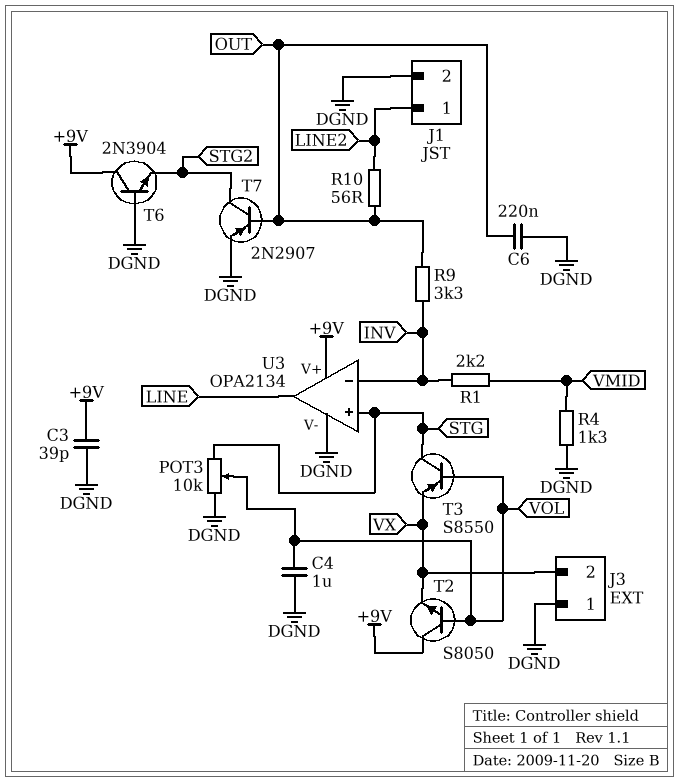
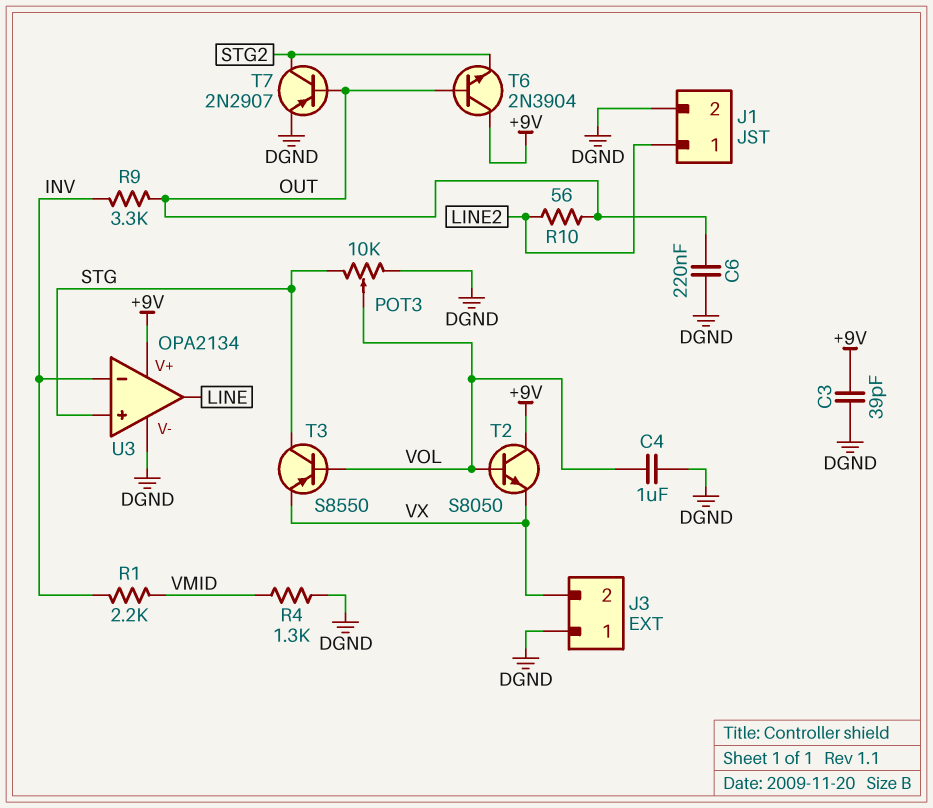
T6: NPN 2N3904 (B DGND, C +9V, E STG2) -> NPN 2N3904 (B OUT, C +9V, E STG2)

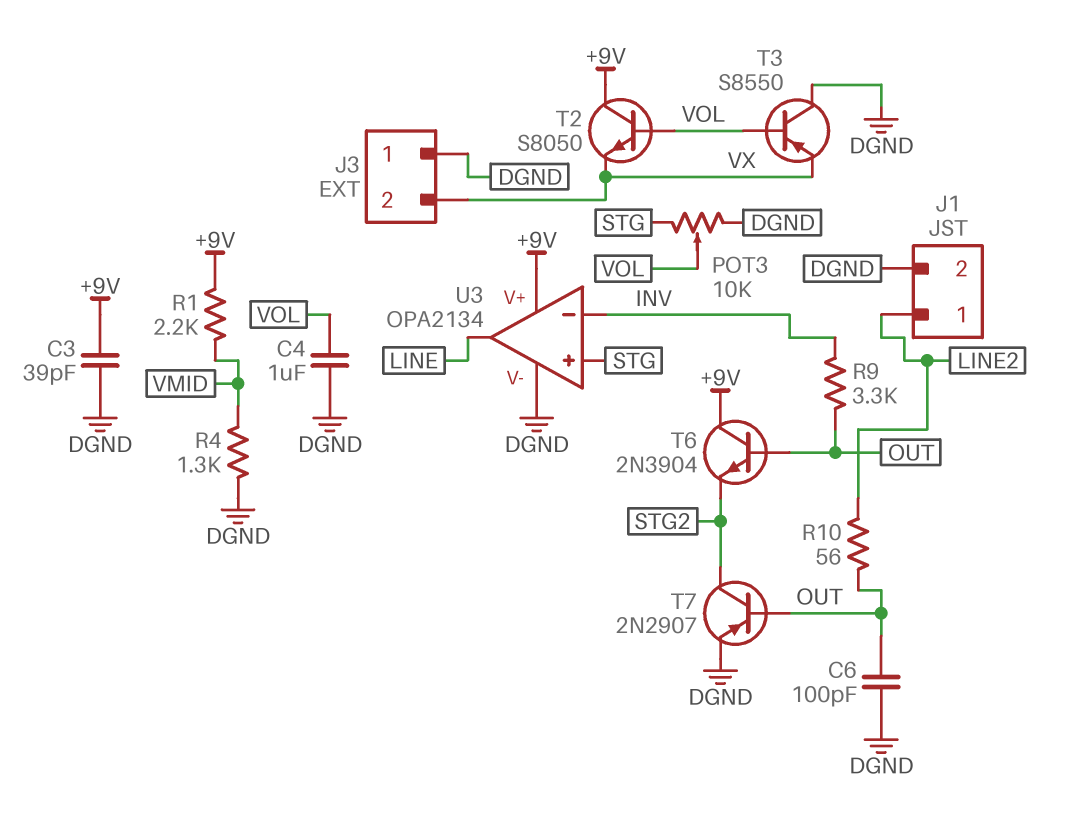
C6: 220nF (DGND, OUT) -> 100pF (DGND, OUT)
R1: 2.2k (INV, VMID) -> 2.2k (+9V, VMID)
T3: PNP S8550 (B VOL, C STG, E VX) -> PNP S8550 (B VOL, C DGND, E VX)

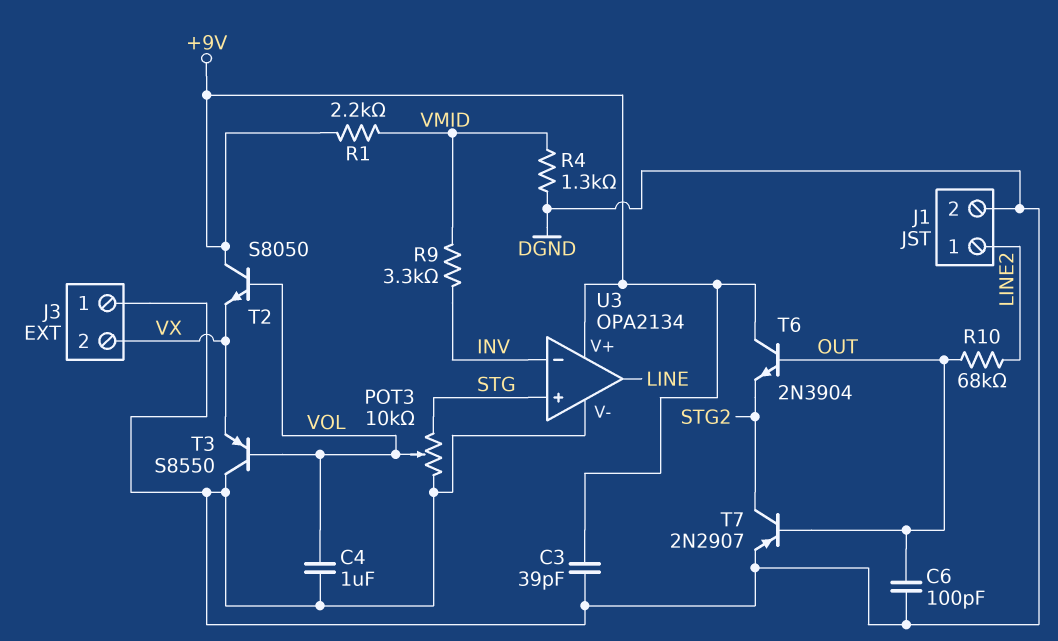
R9: 3.3k (INV, OUT) -> 3.3k (INV, VMID)
R10: 56 (LINE2, OUT) -> 68k (LINE2, OUT)

